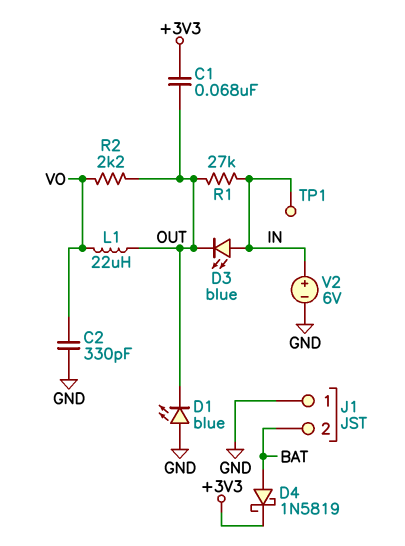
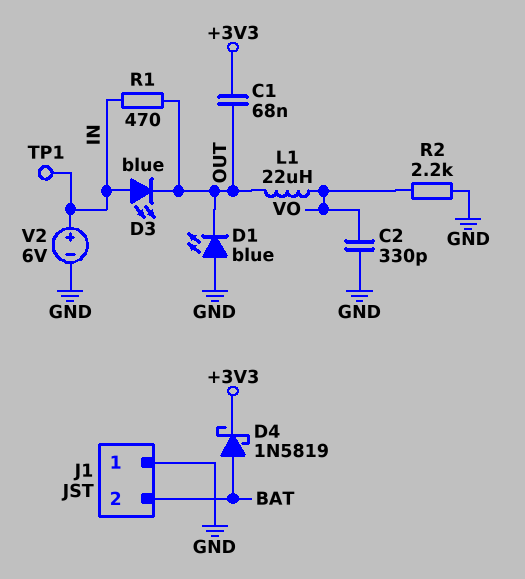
R1: 27k (IN, OUT) -> 470 (IN, OUT)
R2: 2.2k (OUT, VO) -> 2.2k (GND, VO)

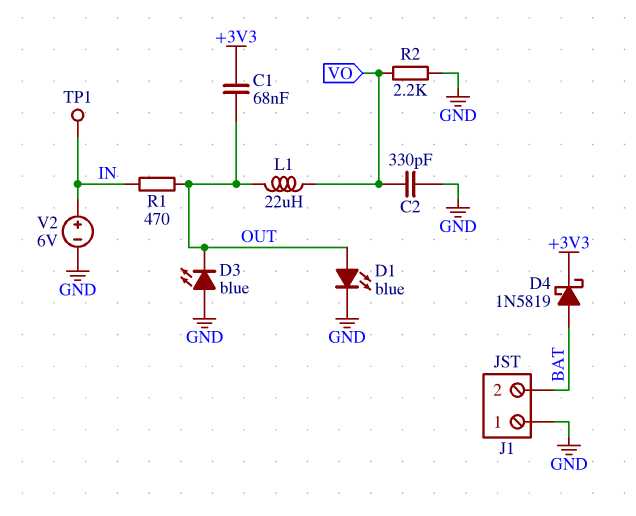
D1: LED blue (A GND, K OUT) -> LED blue (A OUT, K GND)
D3: LED blue (A IN, K OUT) -> LED blue (A GND, K OUT)

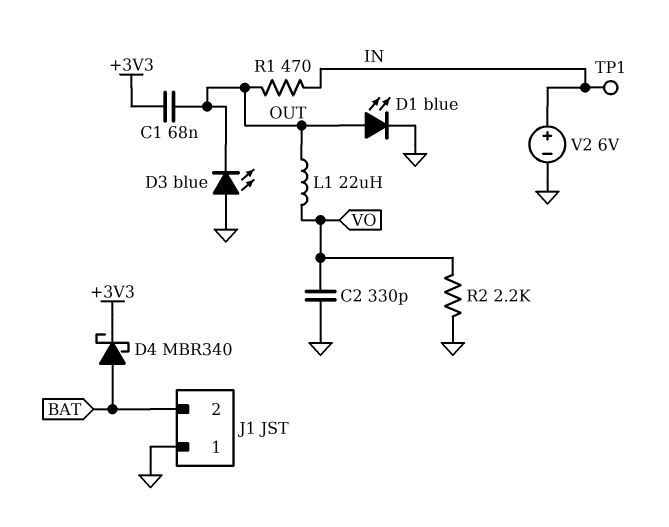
D4: schottky 1N5819 (A BAT, K +3V3) -> schottky MBR340 (A BAT, K +3V3)

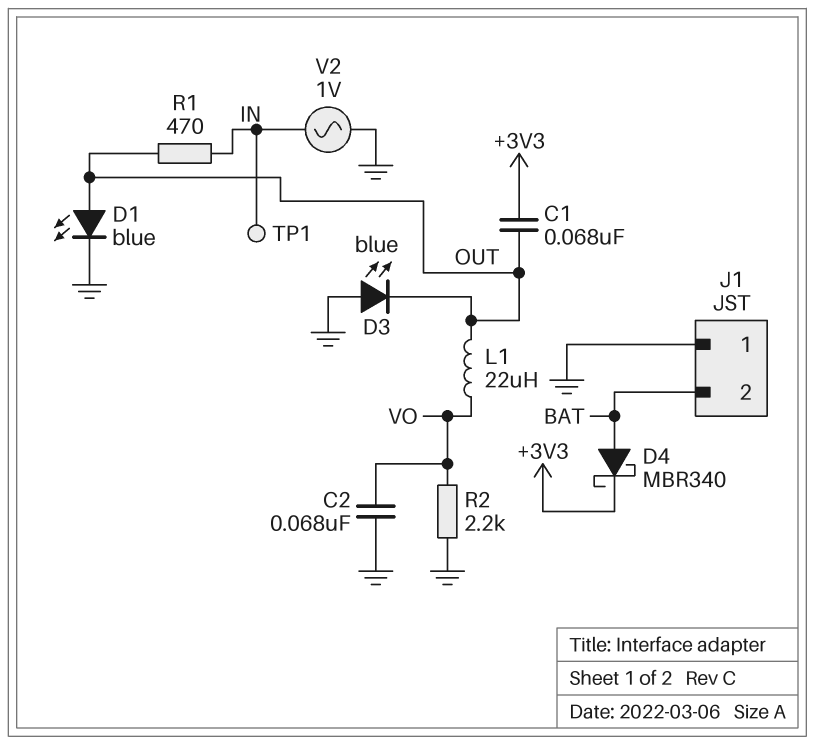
C2: 330pF (GND, VO) -> 68nF (GND, VO)
V2: 6V (plus IN, minus GND) -> AC 1V (GND, IN)

